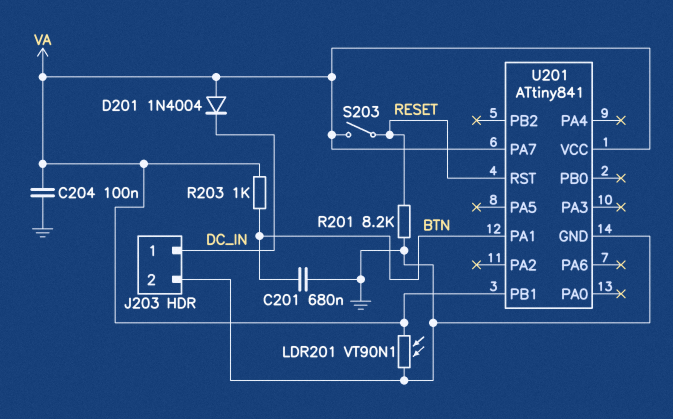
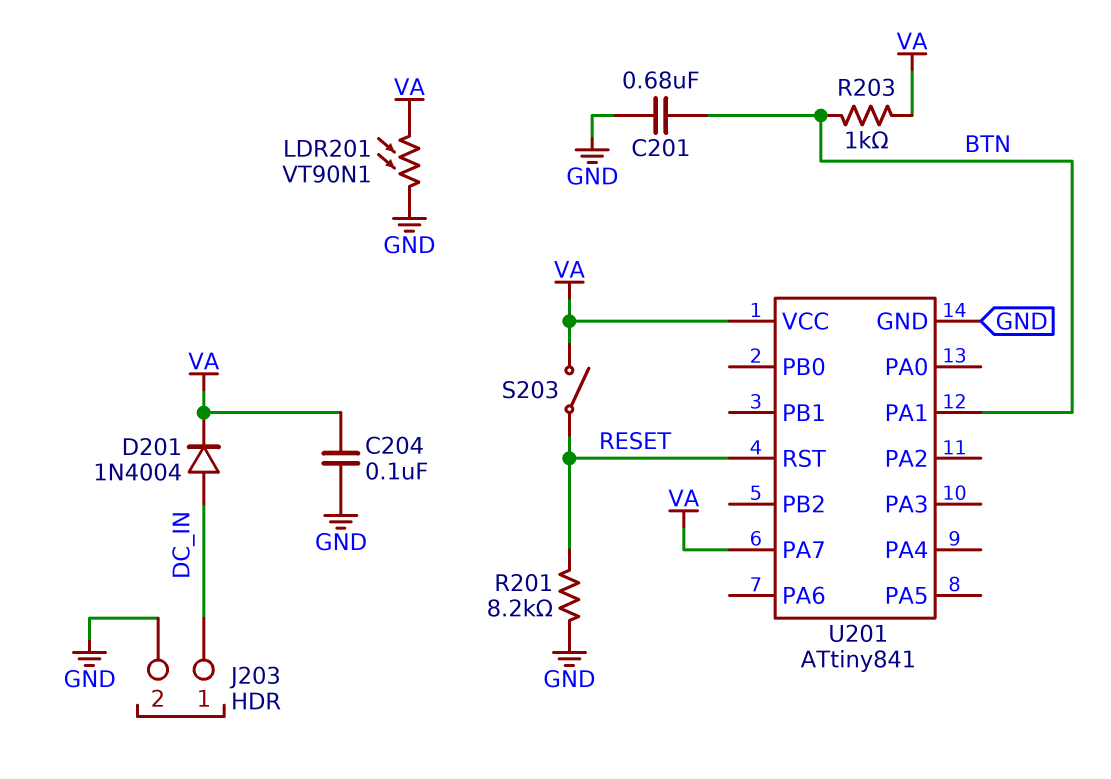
D201: diode 1N4004 (A VA, K DC_IN) -> diode 1N4004 (A DC_IN, K VA)
U201 pin PB1: VA -> none

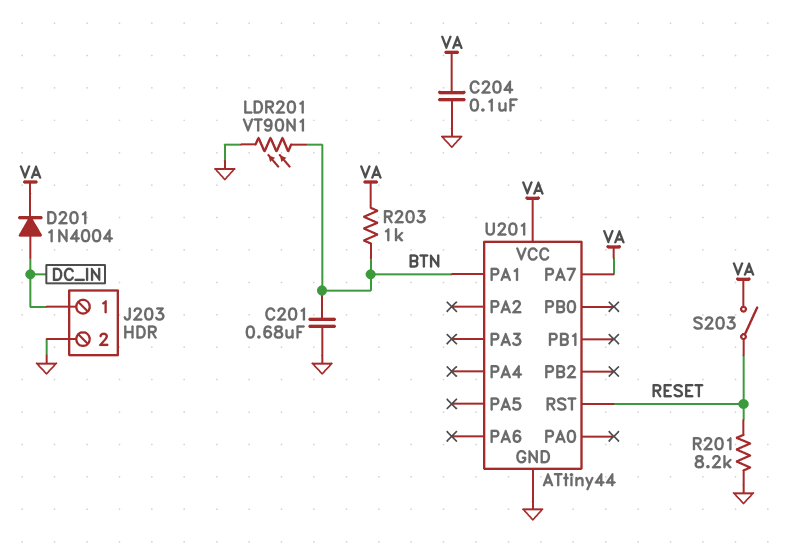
LDR201: VT90N1 (GND, VA) -> VT90N1 (BTN, GND)
U201: ATtiny841 -> ATtiny44

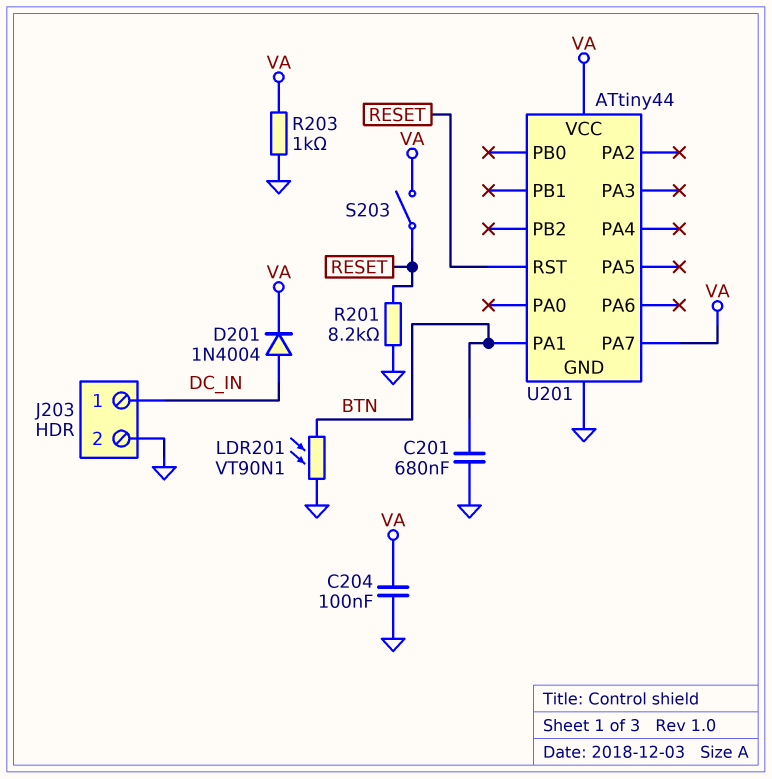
R203: 1k (BTN, VA) -> 1k (GND, VA)

